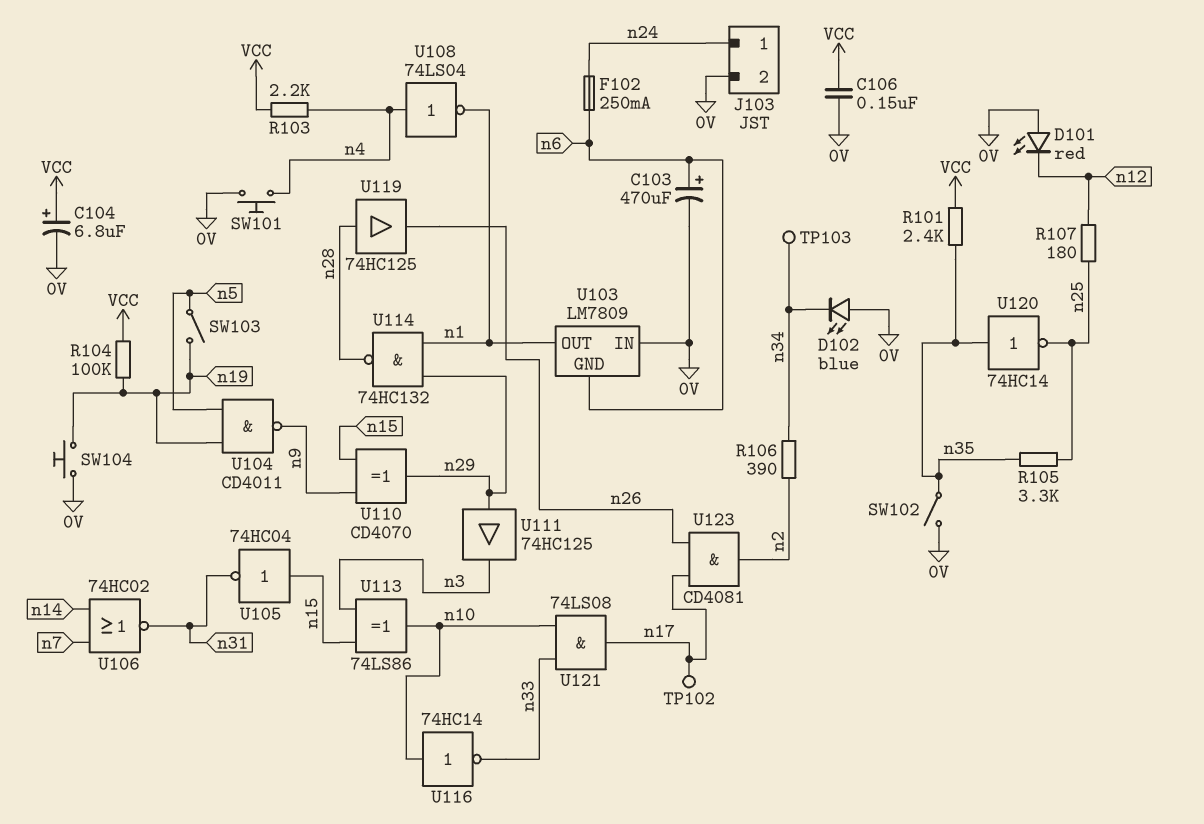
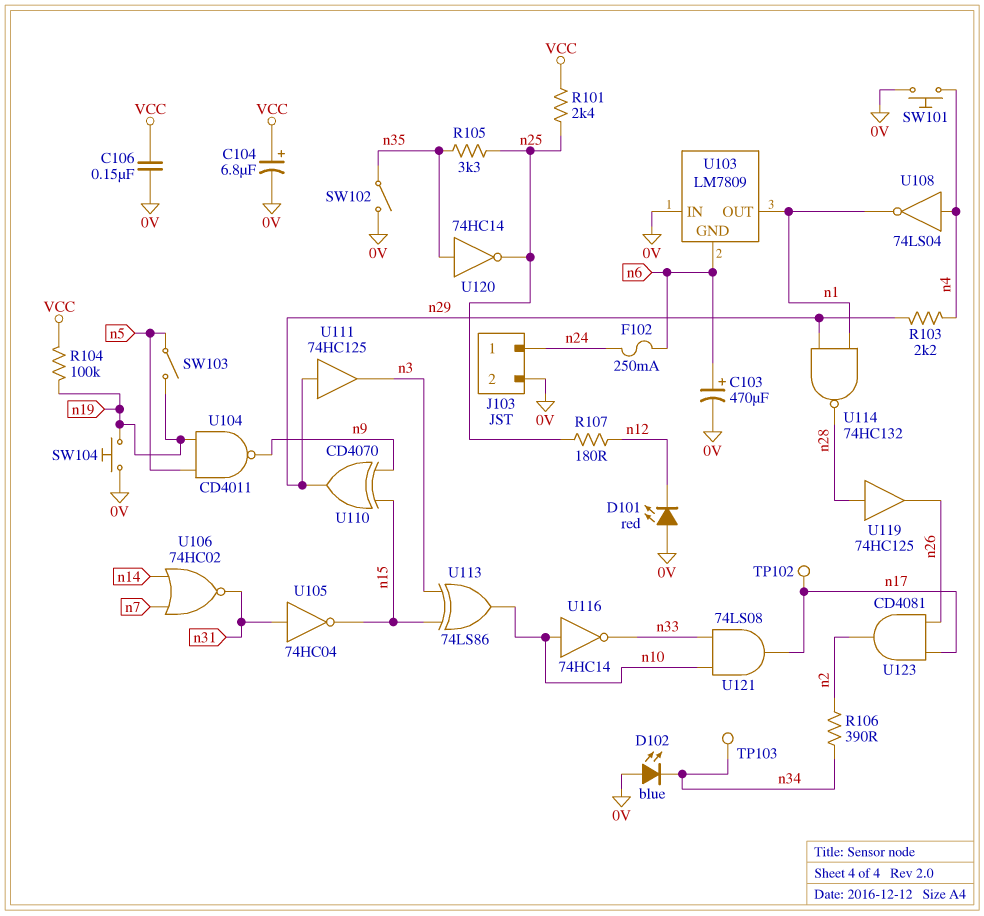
R101: 2.4k (VCC, n35) -> 2.4k (VCC, n25)
R103: 2.2k (VCC, n4) -> 2.2k (n4, n29)
U105: NOT 74HC04 (in n15, out n31) -> NOT 74HC04 (in n31, out n15)

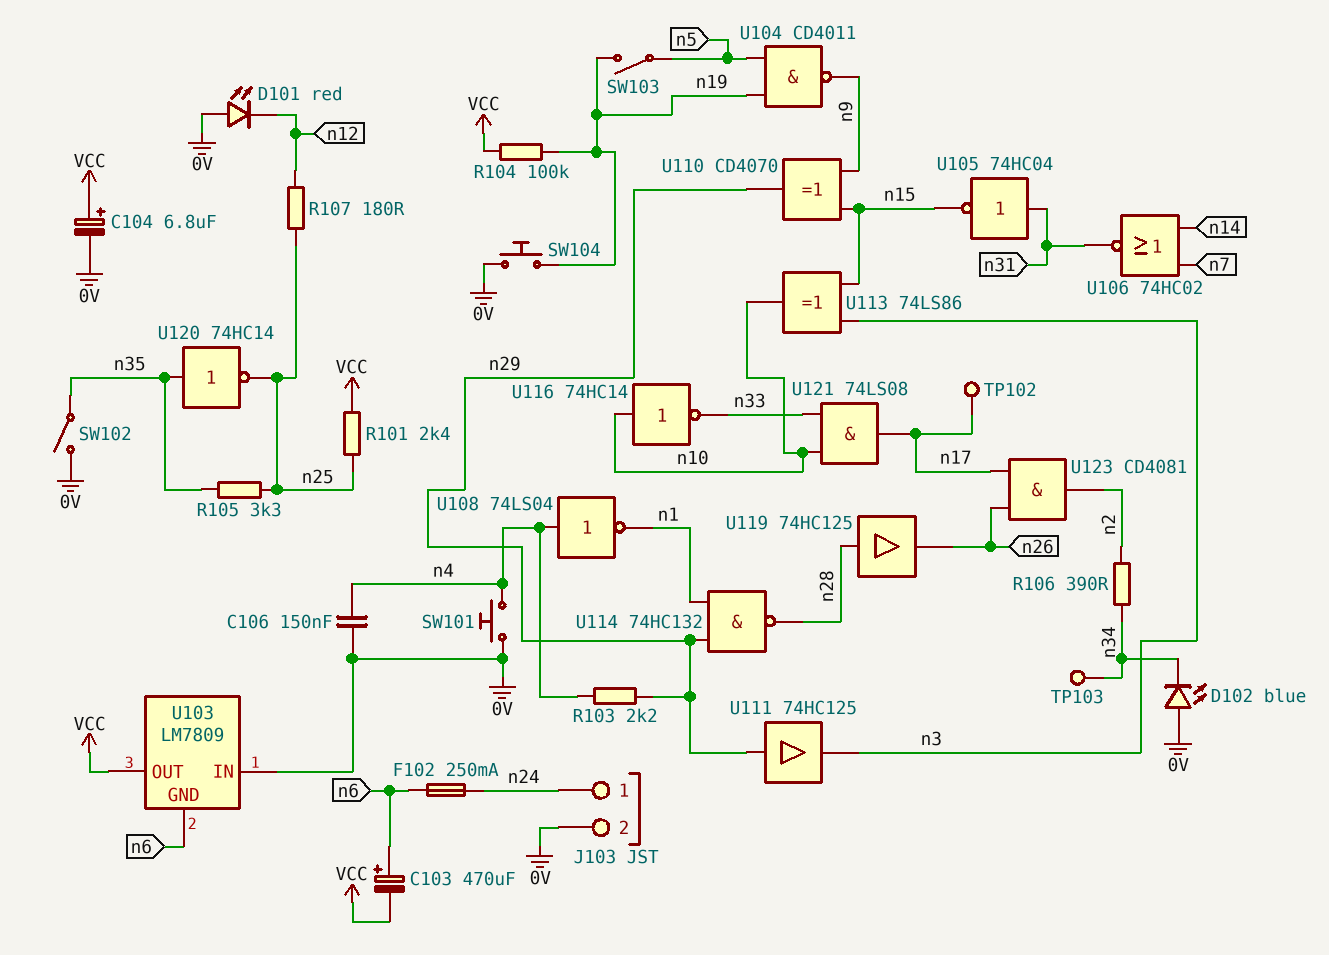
C103: 470uF (plus n6, minus 0V) -> 470uF (plus n6, minus VCC)
C106: 150nF (0V, VCC) -> 150nF (0V, n4)
U103 pin OUT: n1 -> VCC

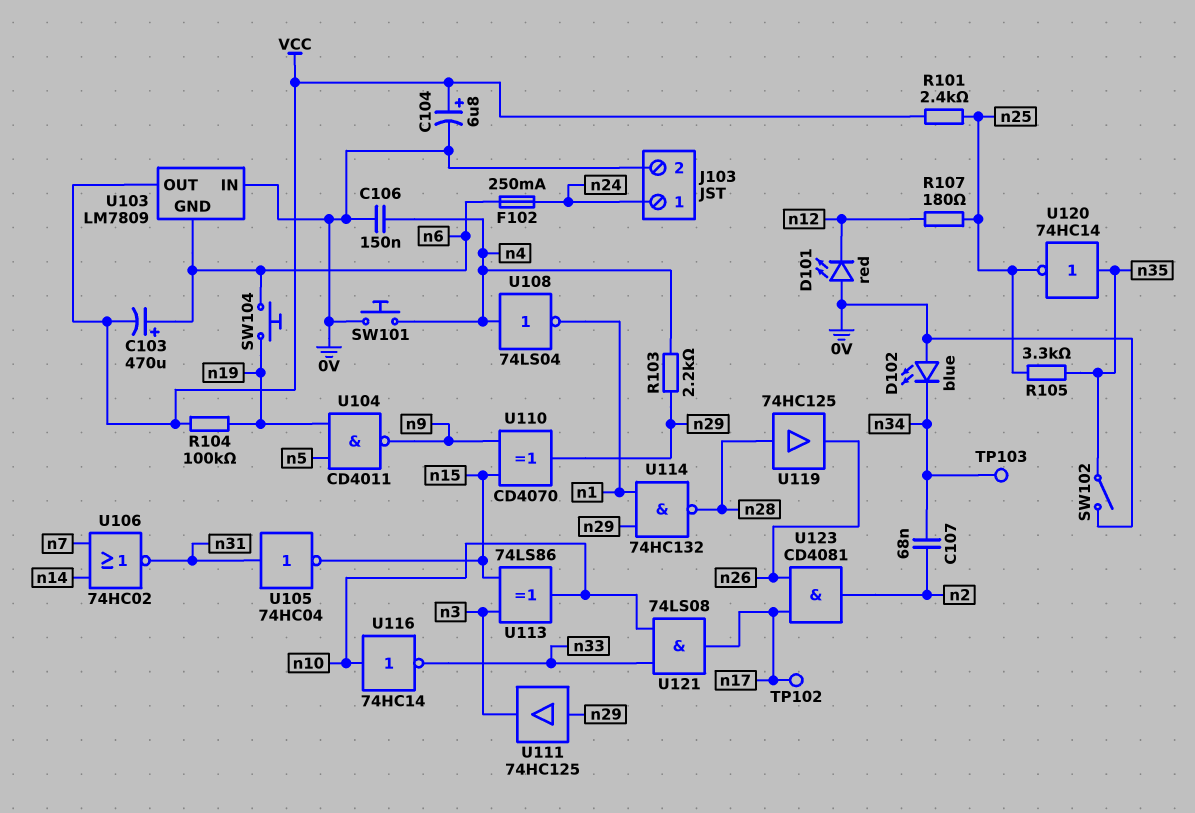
C107: none -> 68nF (n2, n34)
R106: 390 (n2, n34) -> none
SW103: switch (n5, n19) -> none
SW104: button (0V, n19) -> button (n6, n19)

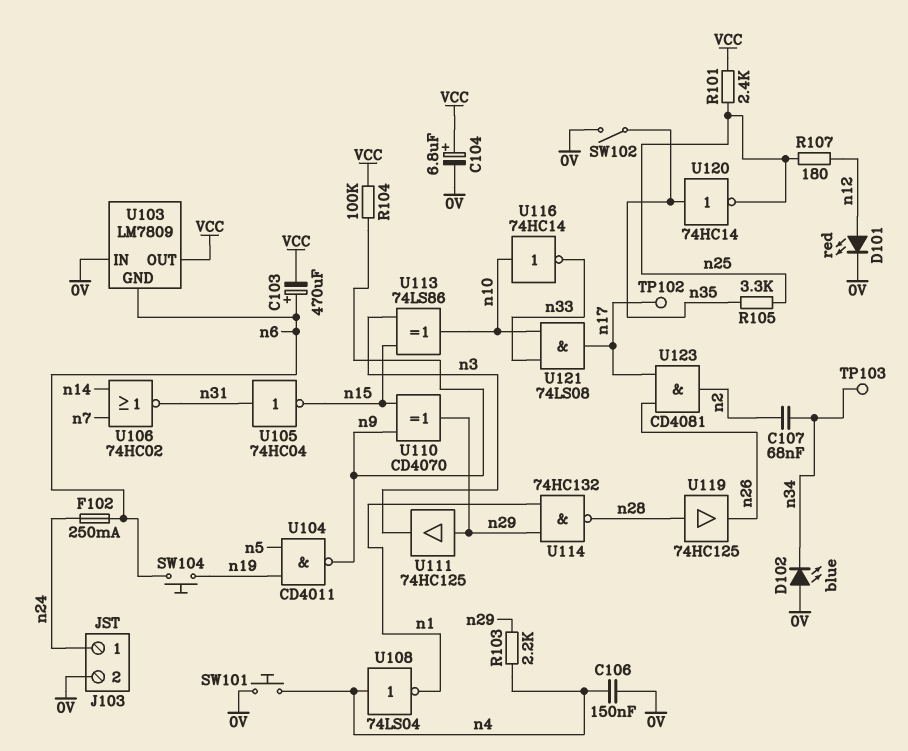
D101: LED red (A 0V, K n12) -> LED red (A n12, K 0V)
R104: 100k (VCC, n19) -> 100k (VCC, n9)

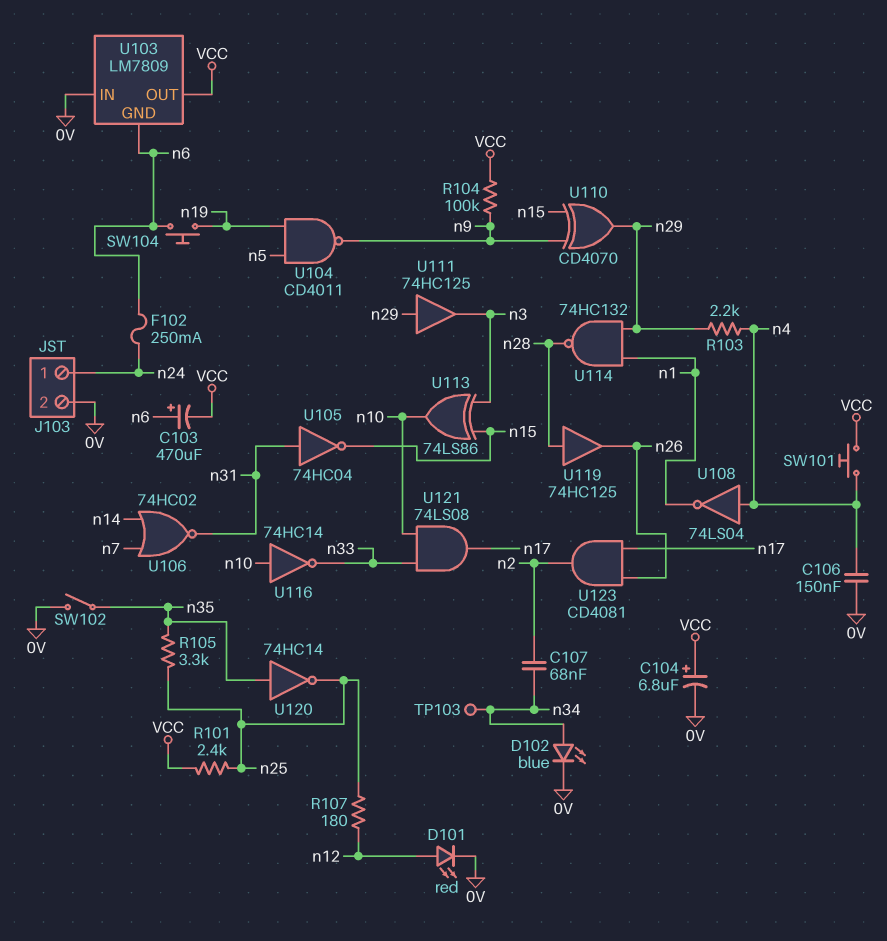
D102: LED blue (A 0V, K n34) -> LED blue (A n34, K 0V)
SW101: button (0V, n4) -> button (VCC, n4)
TP102: test point (n17) -> none

